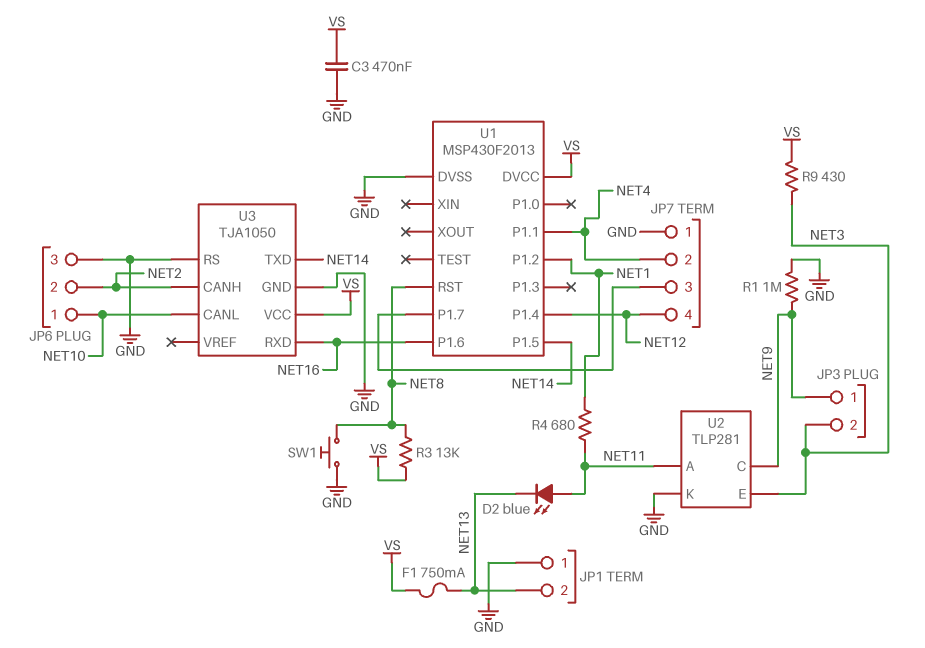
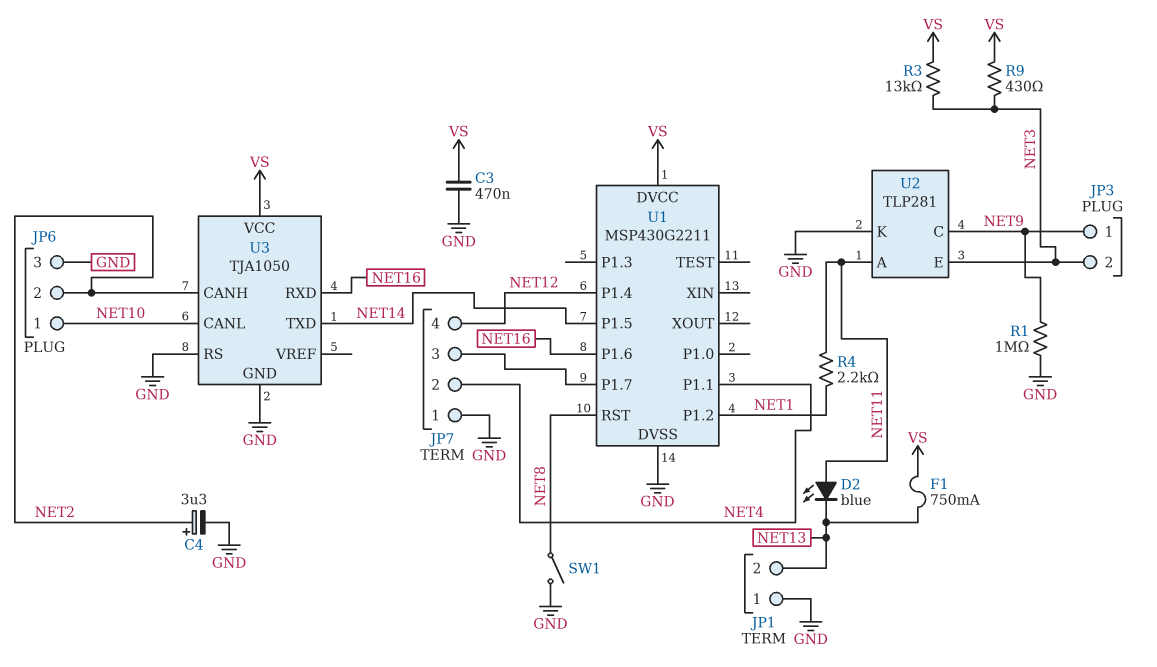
C4: none -> 3.3uF (plus NET2, minus GND)
R3: 13k (NET8, VS) -> 13k (NET3, VS)
R4: 680 (NET1, NET11) -> 2.2k (NET1, NET11)
SW1: button (GND, NET8) -> switch (GND, NET8)
U1: MSP430F2013 -> MSP430G2211

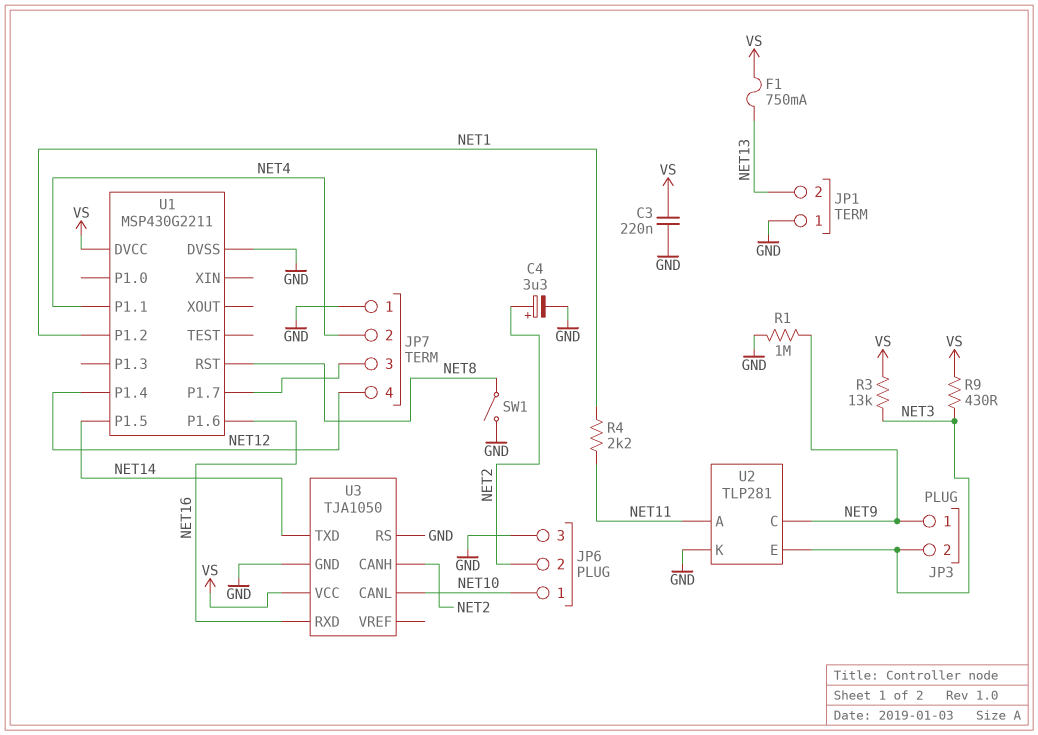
C3: 470nF (GND, VS) -> 220nF (GND, VS)
D2: LED blue (A NET11, K NET13) -> none

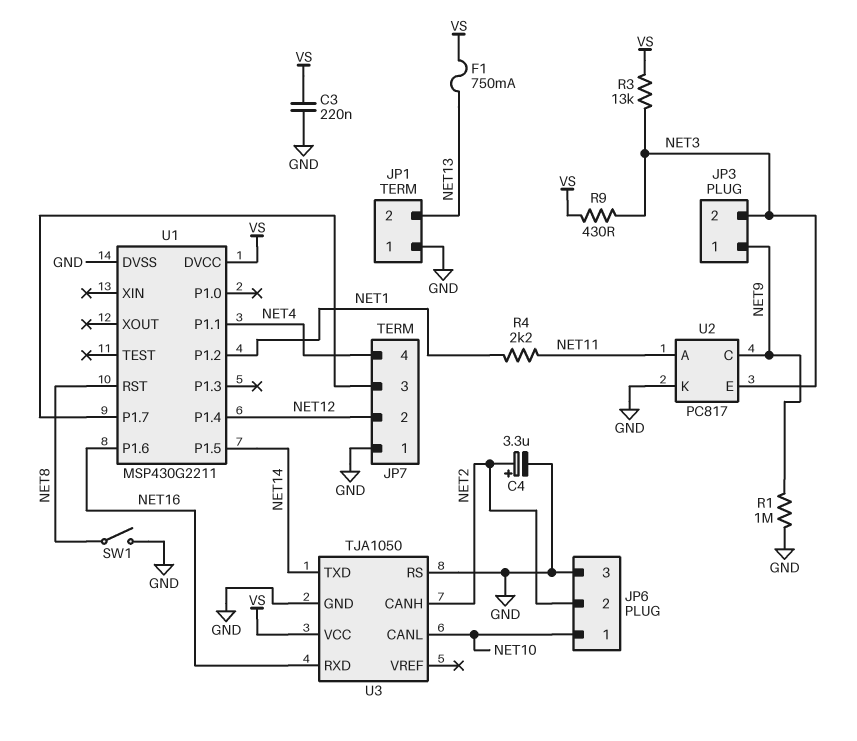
JP7 pin 2: NET4 -> NET12
JP7 pin 4: NET12 -> NET4
U2: TLP281 -> PC817

